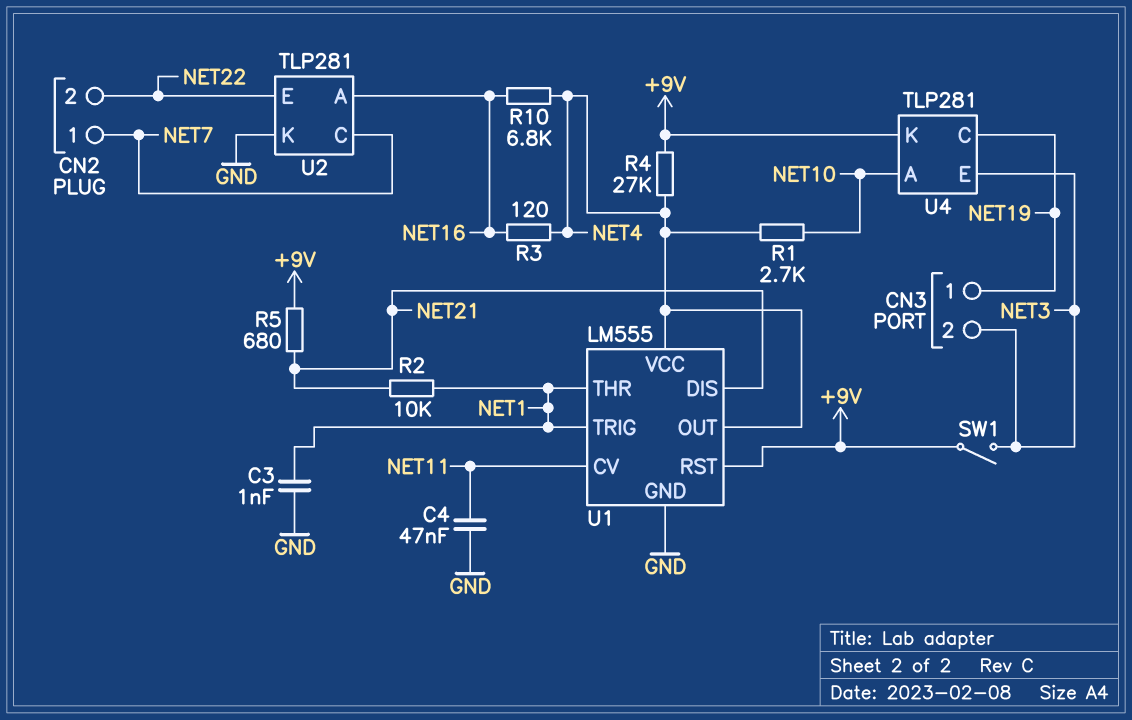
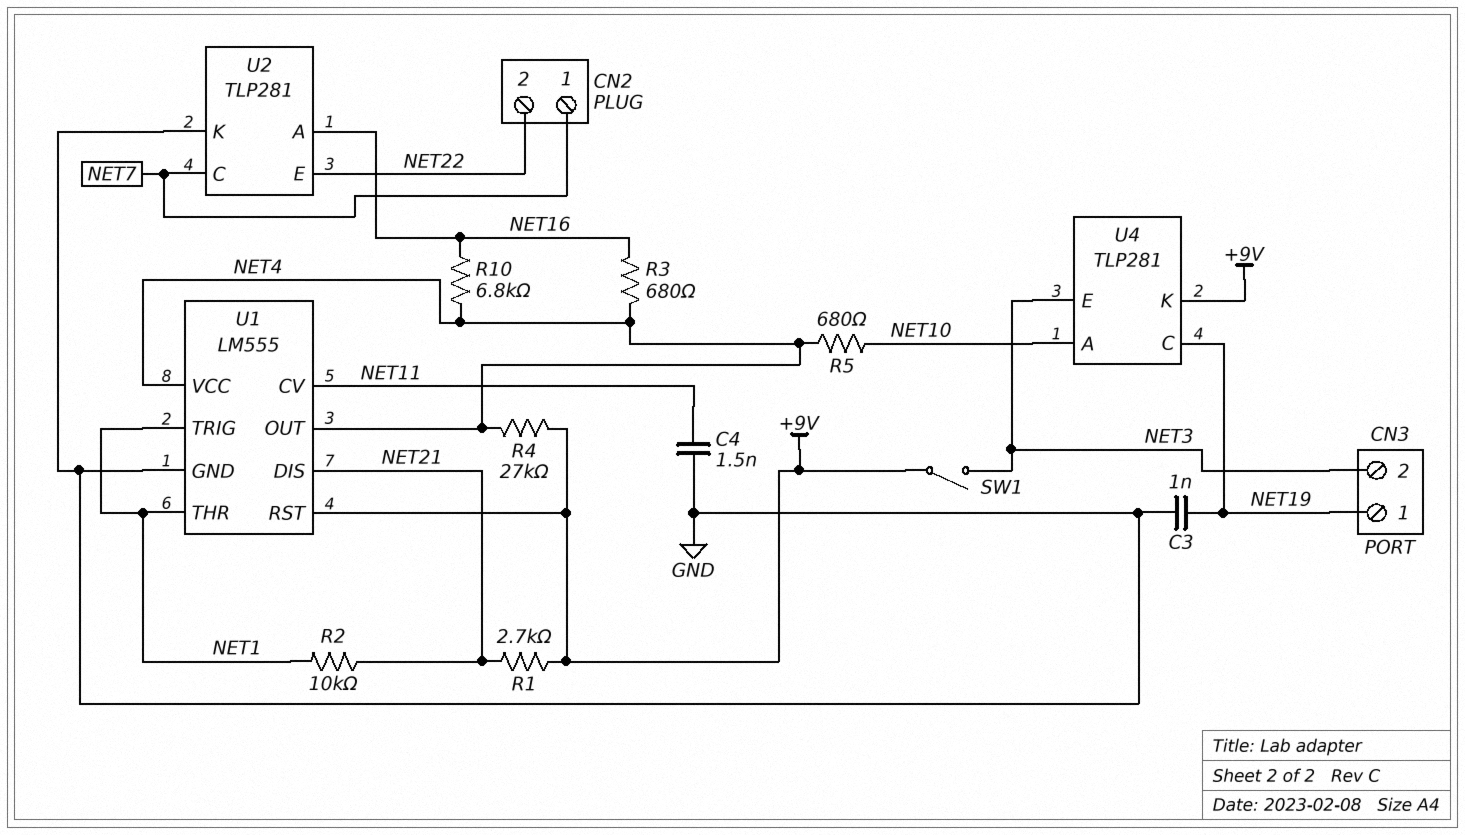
C3: 1nF (GND, NET1) -> 1nF (GND, NET19)
C4: 47nF (GND, NET11) -> 1.5nF (GND, NET11)
R1: 2.7k (NET4, NET10) -> 2.7k (+9V, NET21)
R3: 120 (NET4, NET16) -> 680 (NET4, NET16)
R5: 680 (+9V, NET21) -> 680 (NET4, NET10)

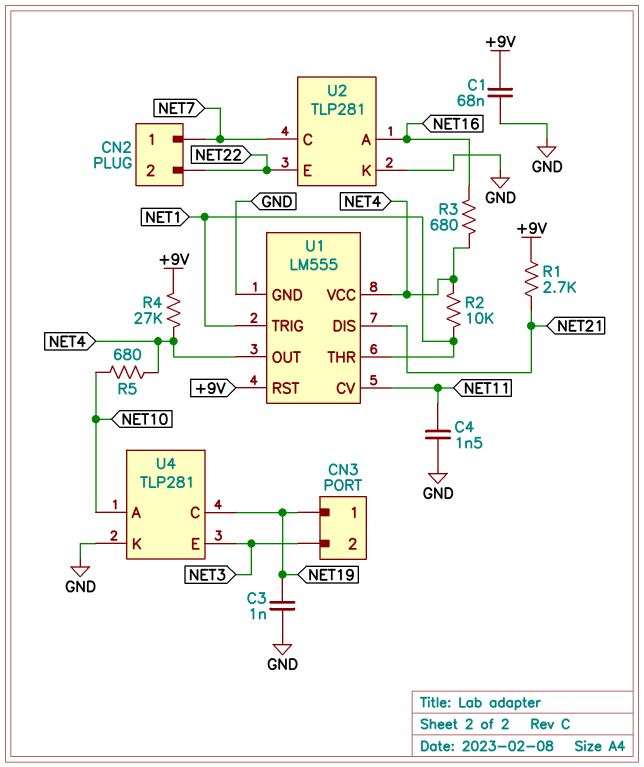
C1: none -> 68nF (+9V, GND)
R2: 10k (NET1, NET21) -> 10k (NET1, NET4)
R10: 6.8k (NET4, NET16) -> none
SW1: switch (+9V, NET3) -> none
U4 pin K: +9V -> GND

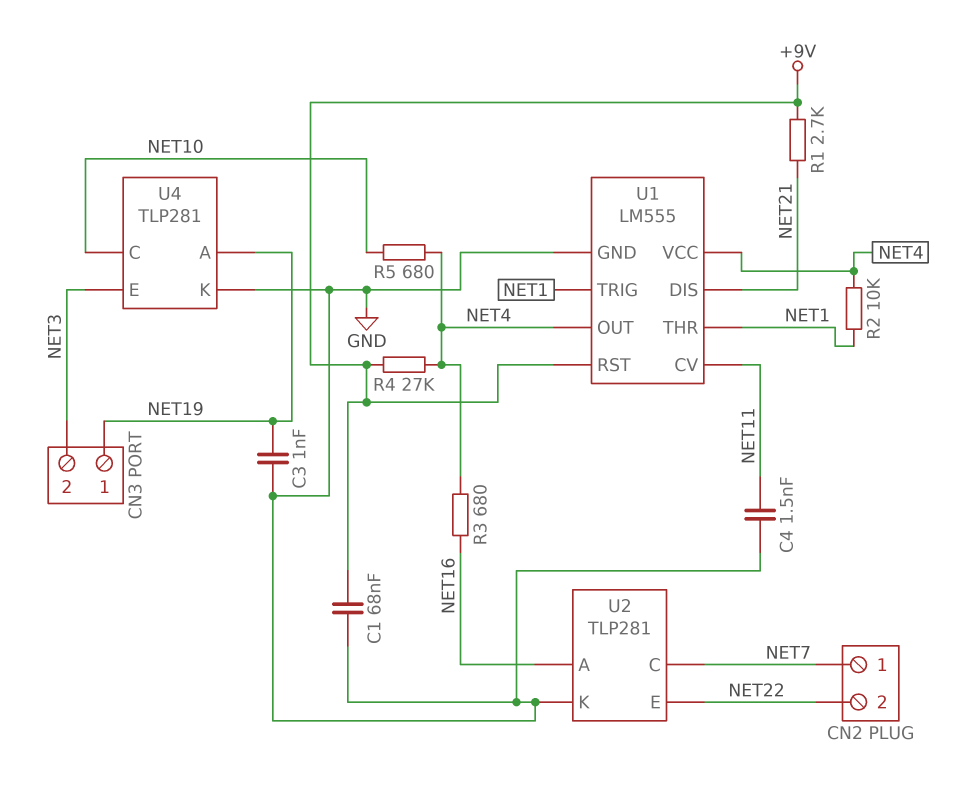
U4 pin A: NET10 -> NET19
U4 pin C: NET19 -> NET10

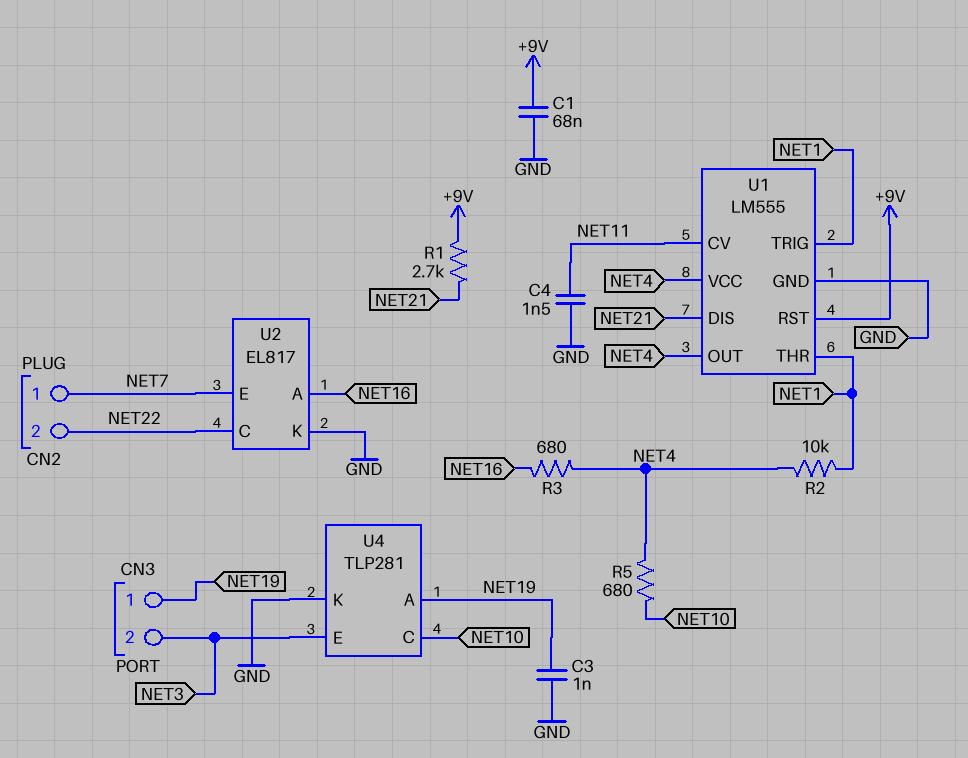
R4: 27k (+9V, NET4) -> none
U2: TLP281 -> EL817
U2 pin C: NET7 -> NET22
U2 pin E: NET22 -> NET7

